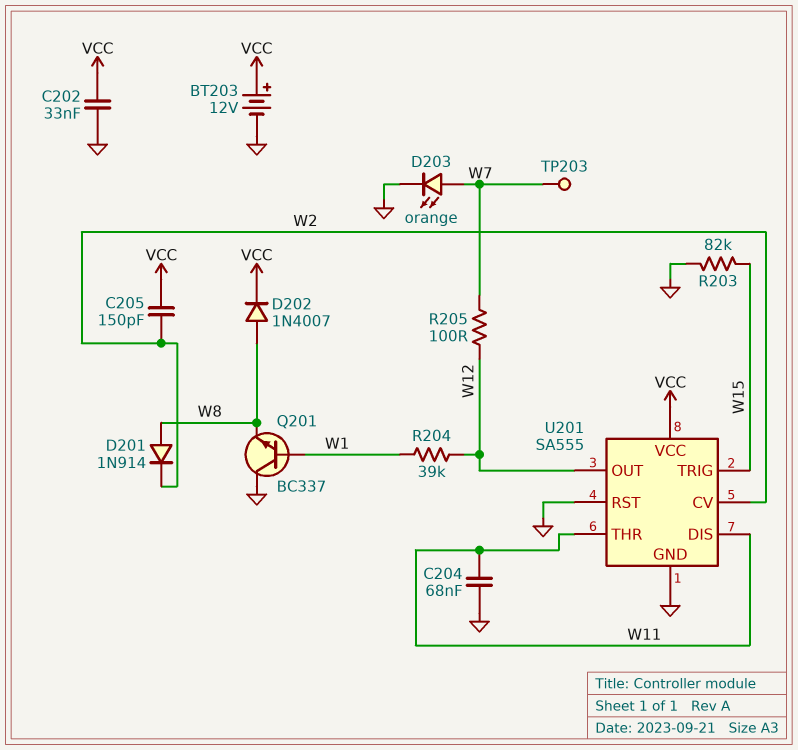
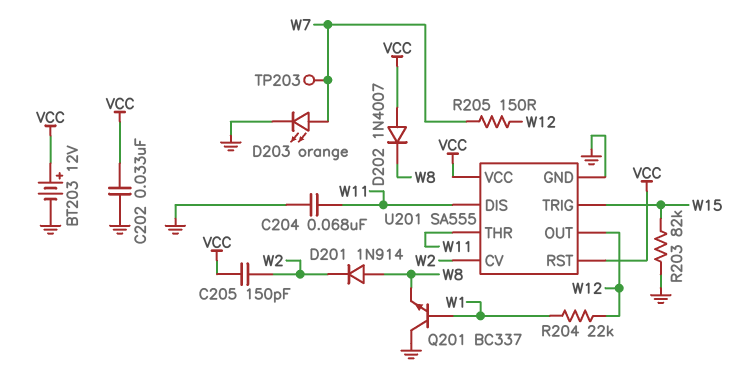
D202: diode 1N4007 (A W8, K VCC) -> diode 1N4007 (A VCC, K W8)
R204: 39k (W1, W12) -> 22k (W1, W12)
R205: 100 (W7, W12) -> 150 (W7, W12)
U201 pin RST: GND -> VCC

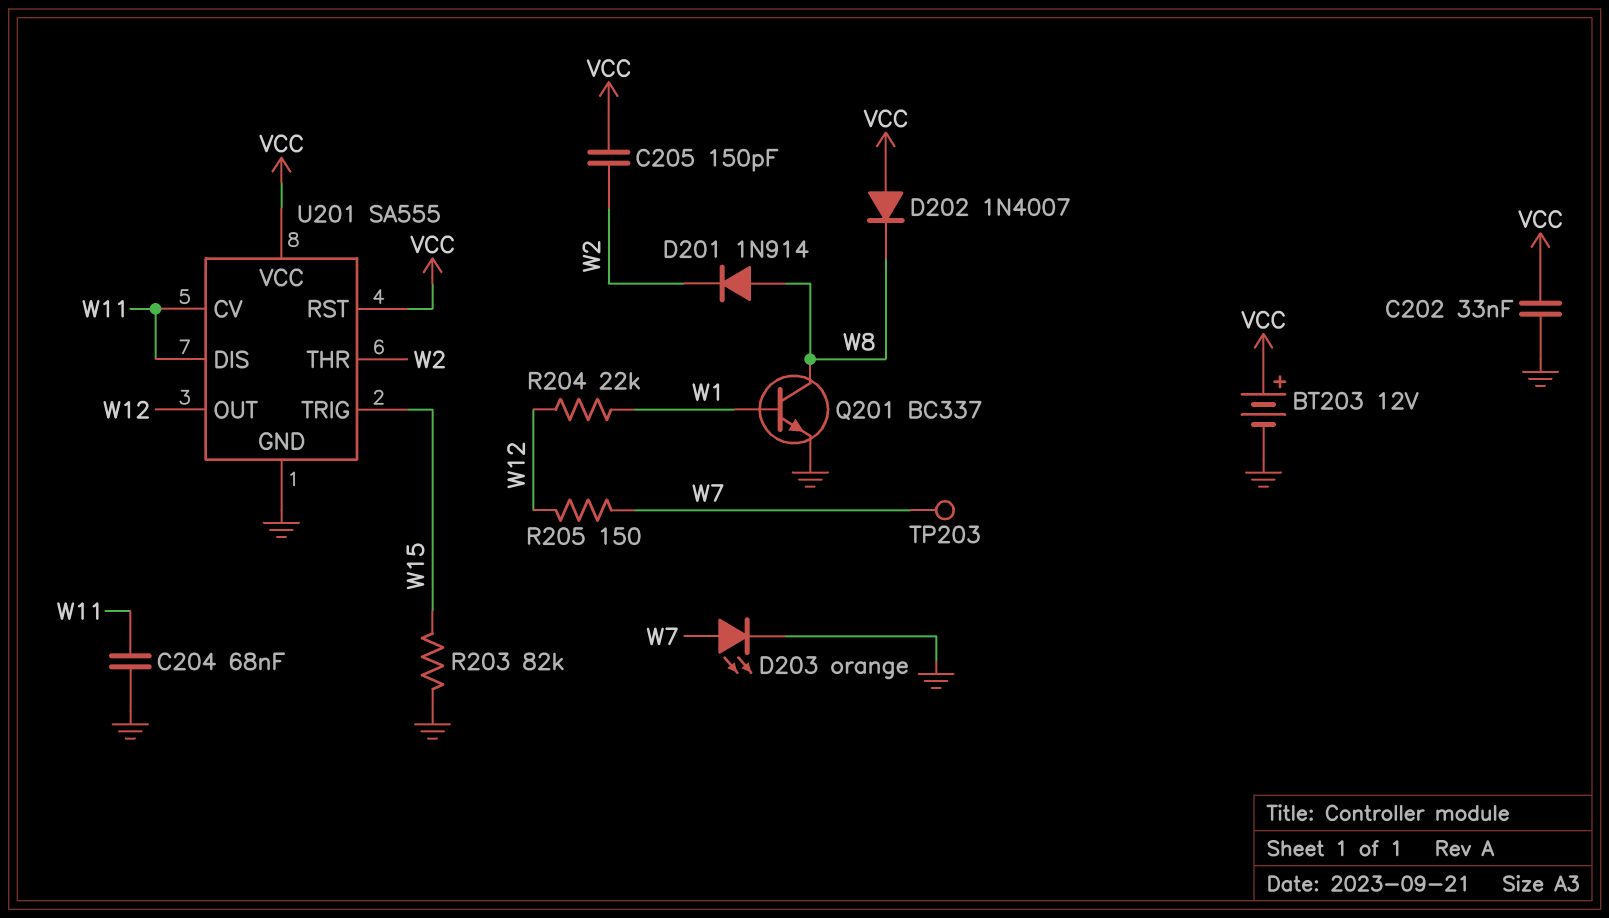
Q201: NPN BC337 (B W1, C GND, E W8) -> NPN BC337 (B W1, C W8, E GND)
U201 pin CV: W2 -> W11
U201 pin THR: W11 -> W2

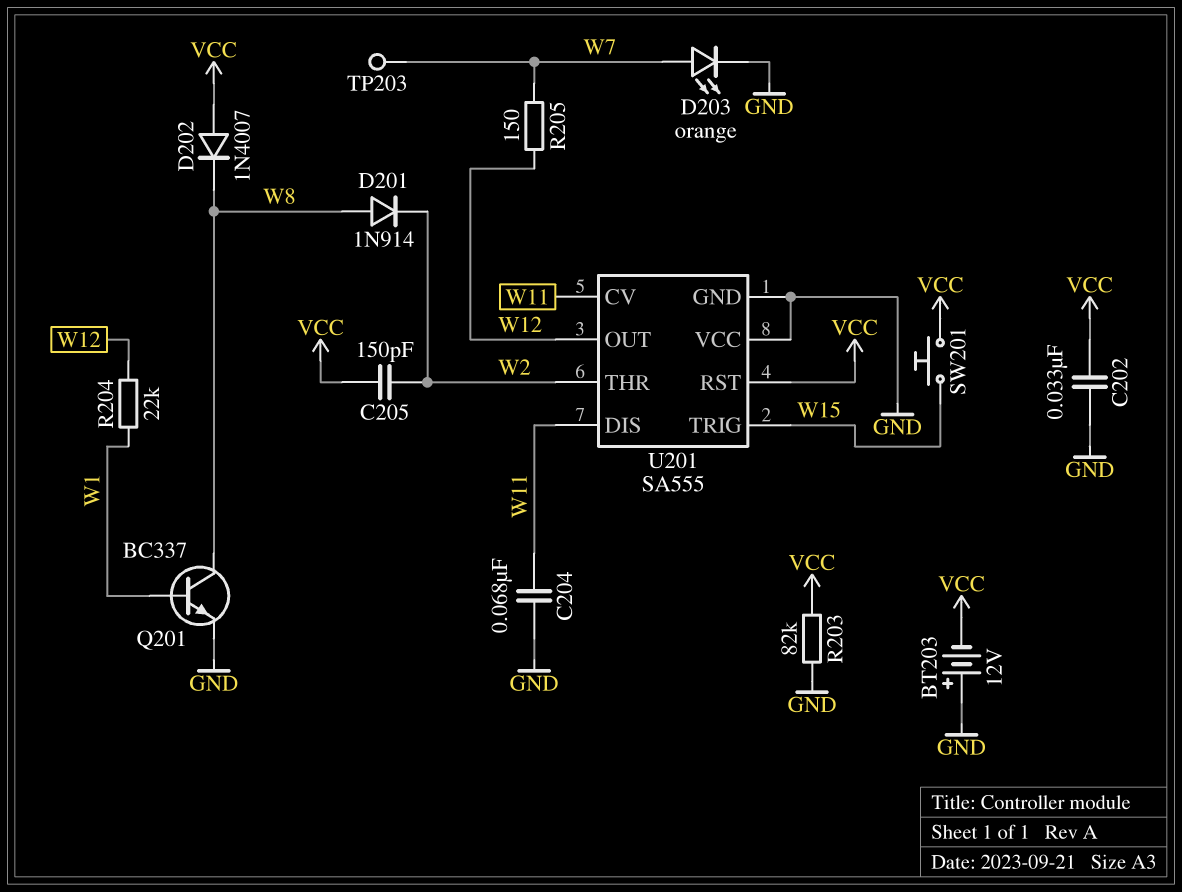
BT203: 12V (plus VCC, minus GND) -> 12V (plus GND, minus VCC)
R203: 82k (GND, W15) -> 82k (GND, VCC)
SW201: none -> button (VCC, W15)
U201 pin VCC: VCC -> GND

